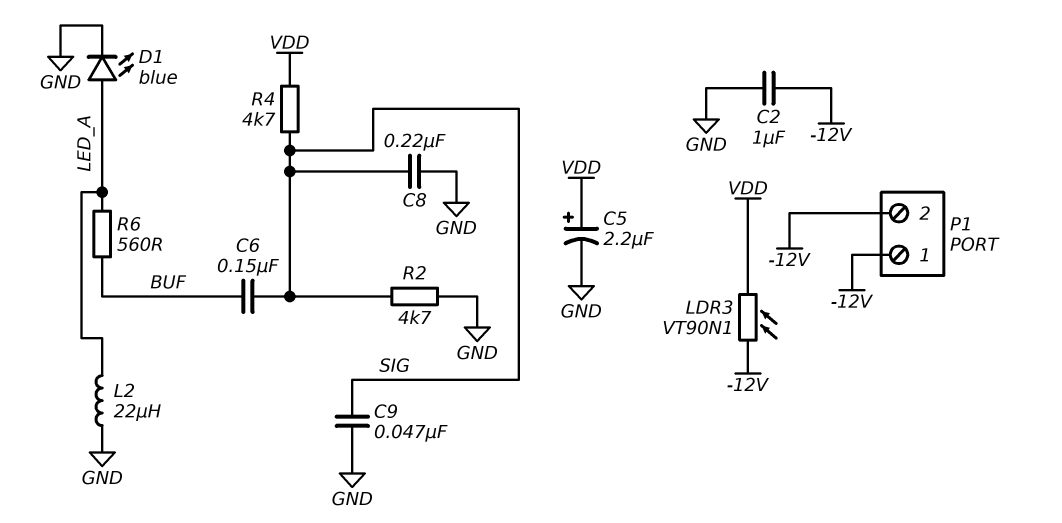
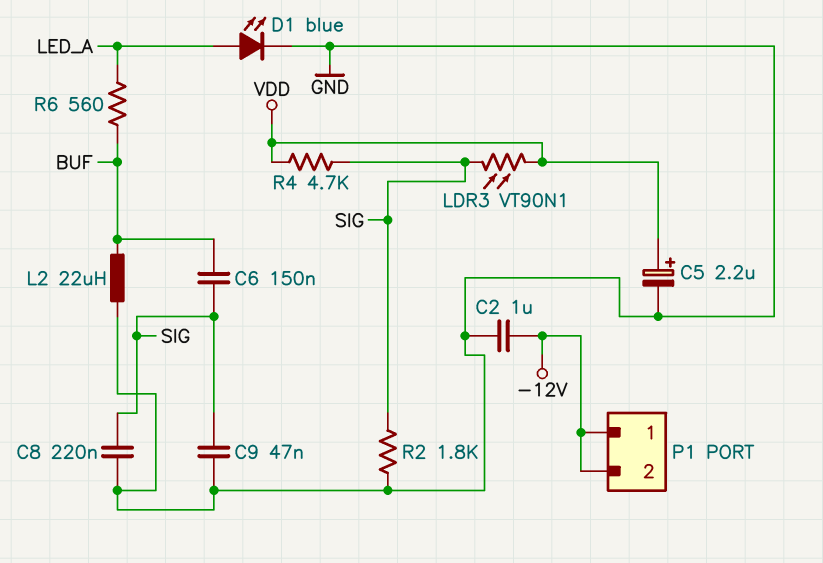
L2: 22uH (GND, LED_A) -> 22uH (BUF, GND)
LDR3: VT90N1 (-12V, VDD) -> VT90N1 (SIG, VDD)
R2: 4.7k (GND, SIG) -> 1.8k (GND, SIG)

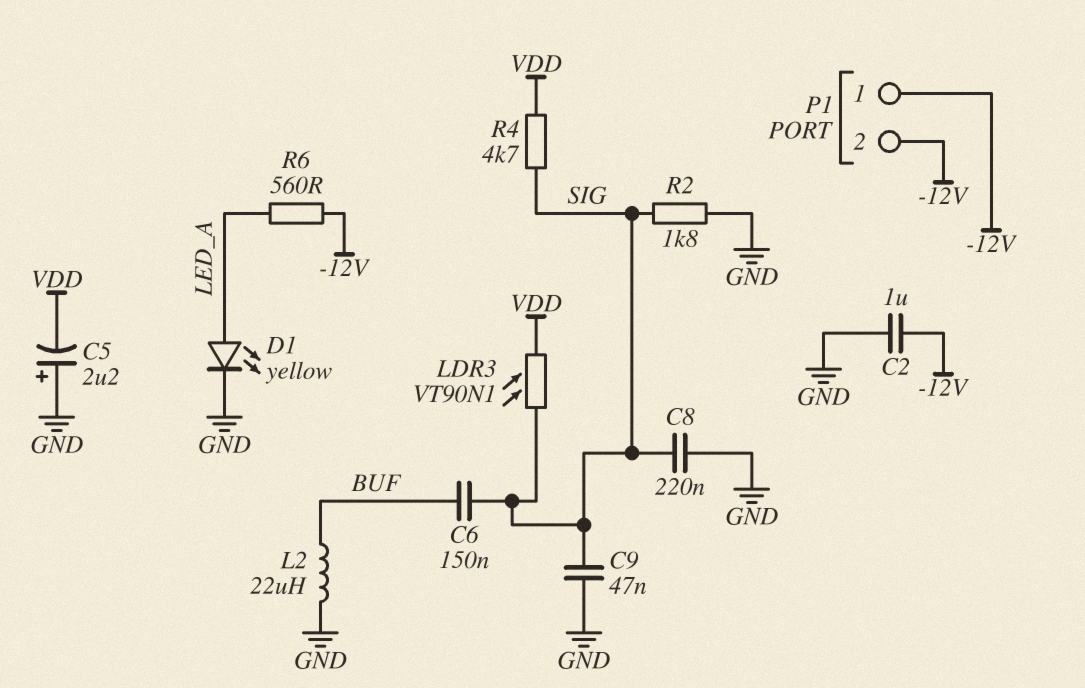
C5: 2.2uF (plus VDD, minus GND) -> 2.2uF (plus GND, minus VDD)
D1: LED blue (A LED_A, K GND) -> LED yellow (A LED_A, K GND)
R6: 560 (BUF, LED_A) -> 560 (-12V, LED_A)

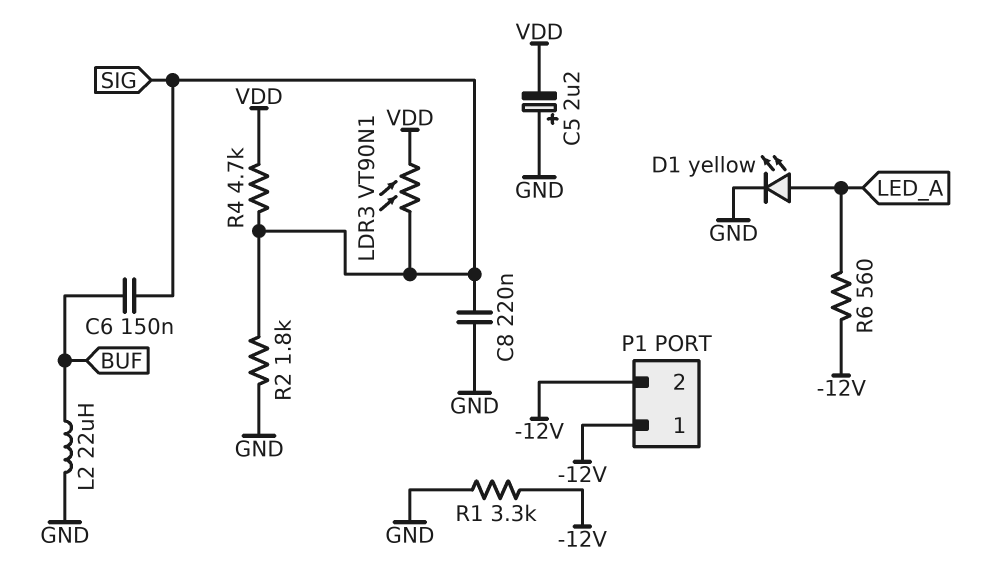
C2: 1uF (-12V, GND) -> none
C9: 47nF (GND, SIG) -> none
R1: none -> 3.3k (-12V, GND)

